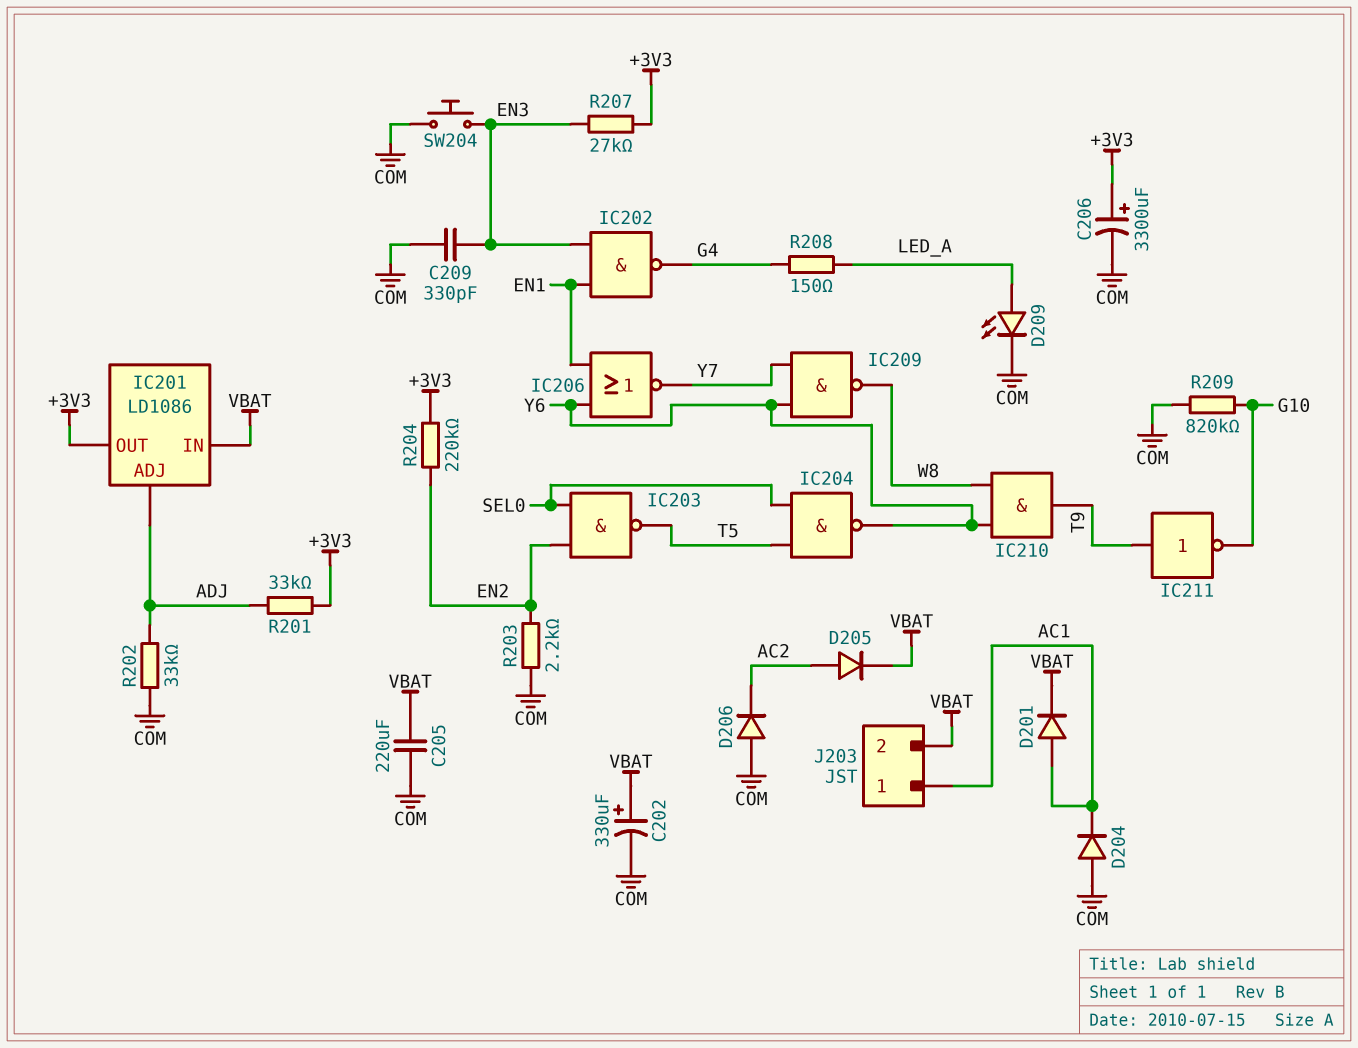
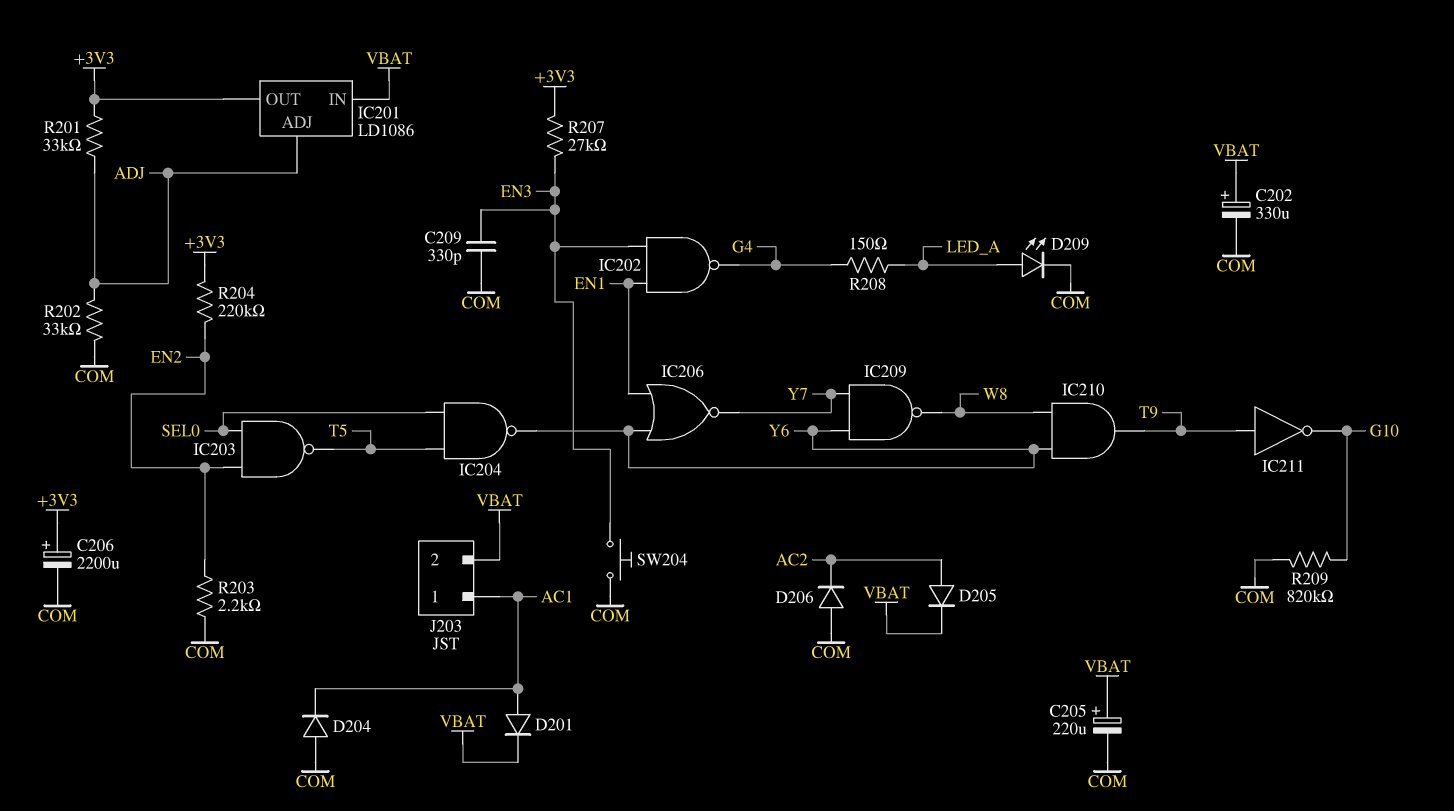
C205: 220uF (COM, VBAT) -> 220uF (plus VBAT, minus COM)
C206: 3300uF (plus +3V3, minus COM) -> 2200uF (plus +3V3, minus COM)

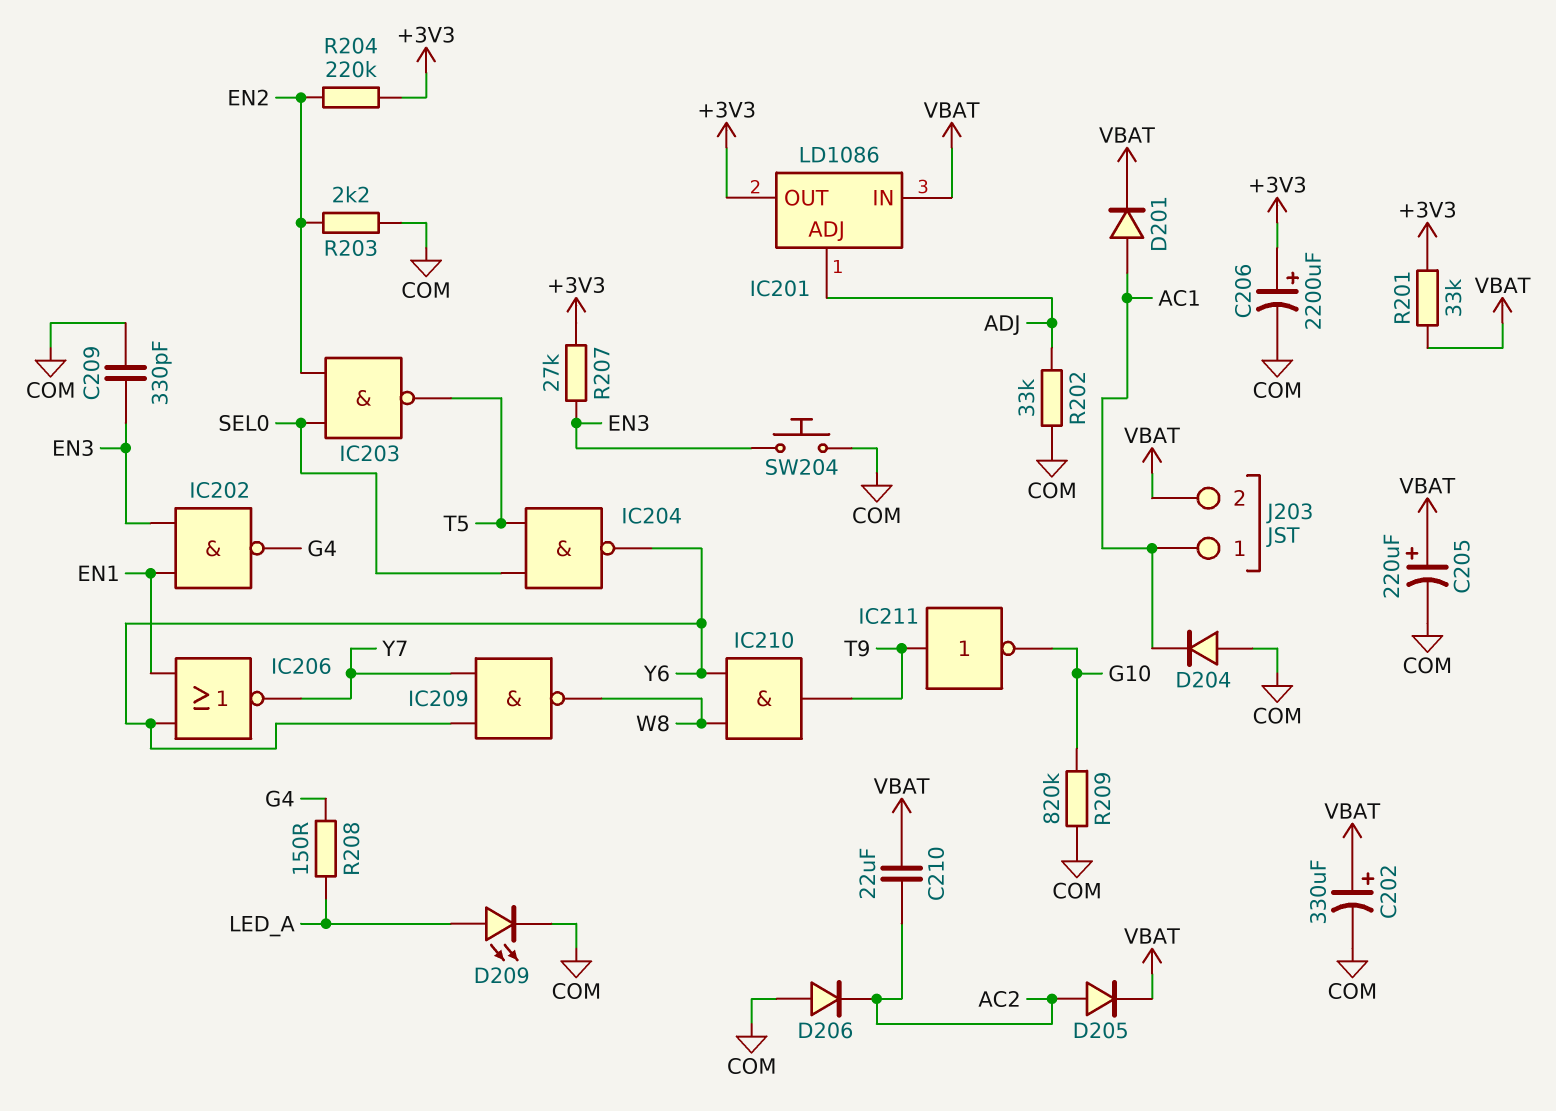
C210: none -> 22uF (AC2, VBAT)
R201: 33k (+3V3, ADJ) -> 33k (+3V3, VBAT)

